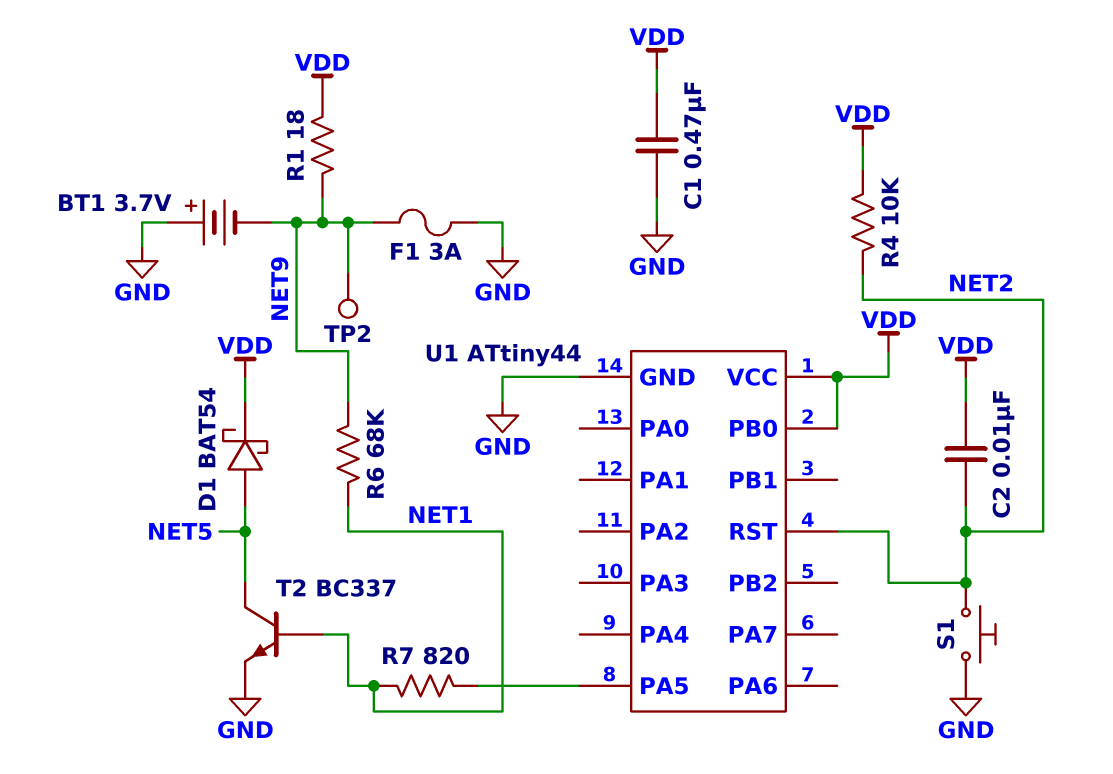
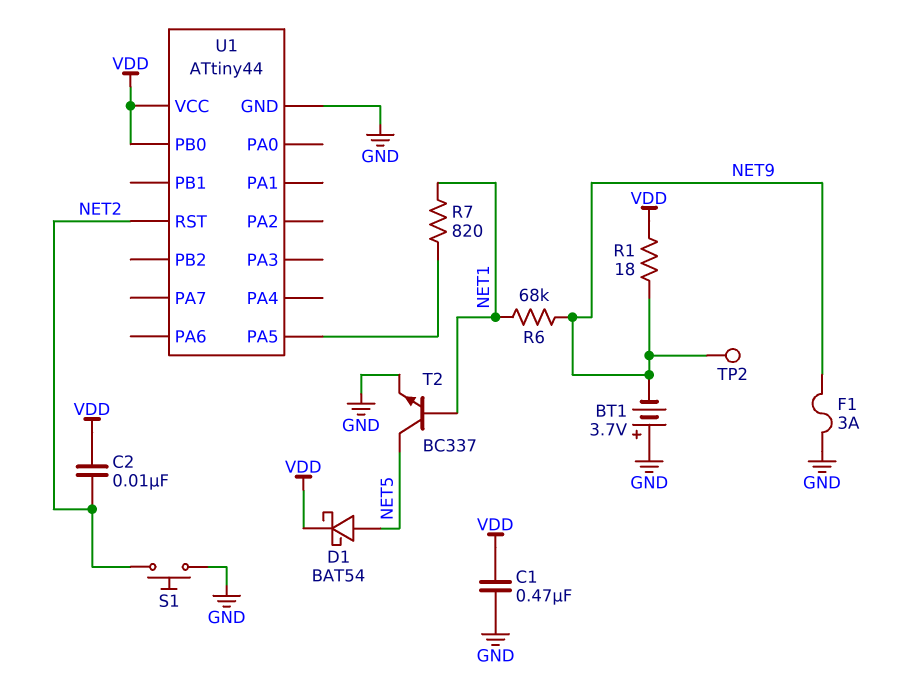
R4: 10k (NET2, VDD) -> none

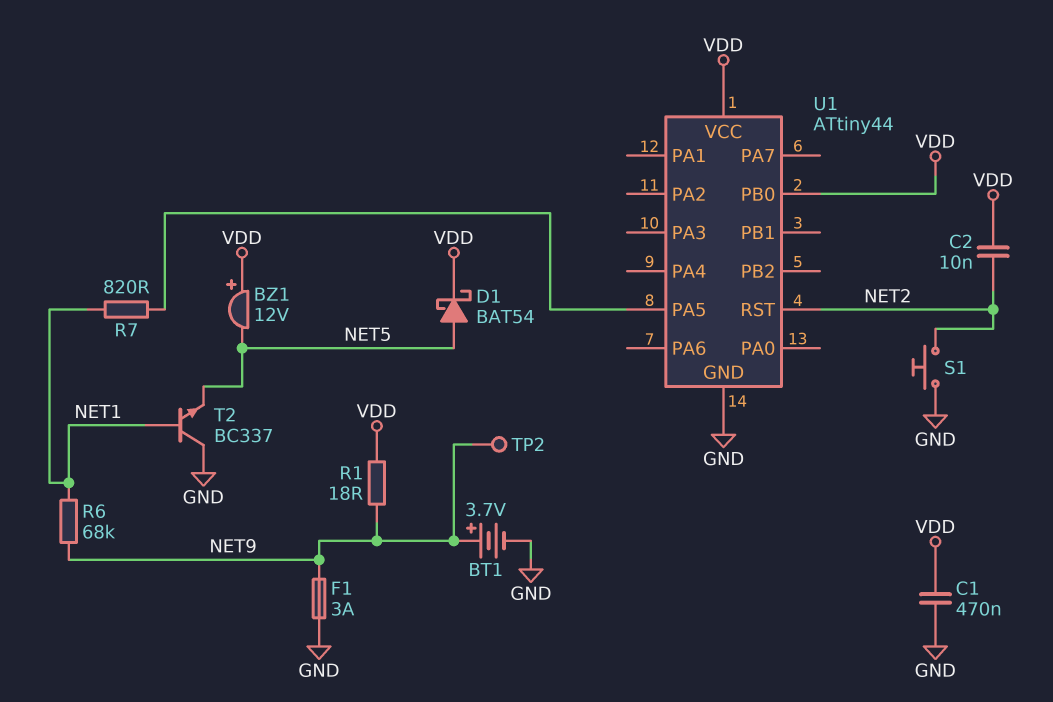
BT1: 3.7V (plus GND, minus NET9) -> 3.7V (plus NET9, minus GND)
BZ1: none -> buzzer 12V (plus VDD, minus NET5)
T2: NPN BC337 (B NET1, C NET5, E GND) -> NPN BC337 (B NET1, C GND, E NET5)

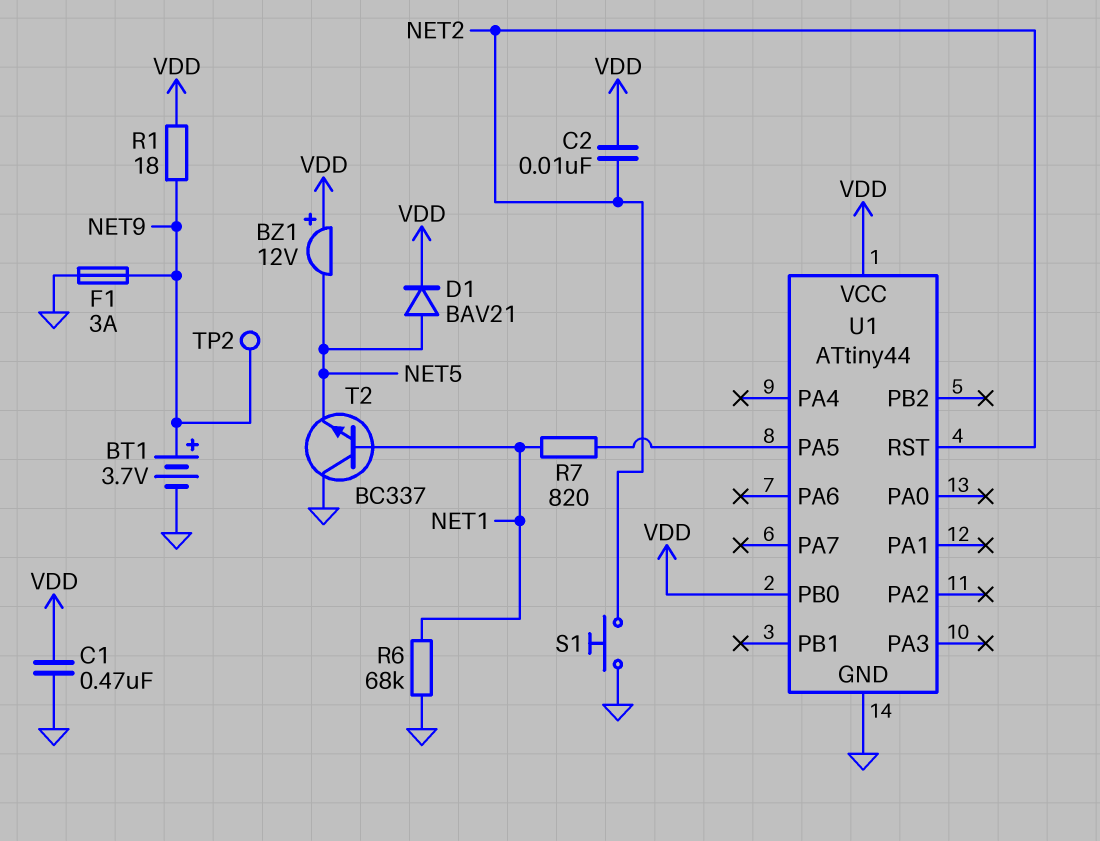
D1: schottky BAT54 (A NET5, K VDD) -> diode BAV21 (A NET5, K VDD)
R6: 68k (NET1, NET9) -> 68k (GND, NET1)

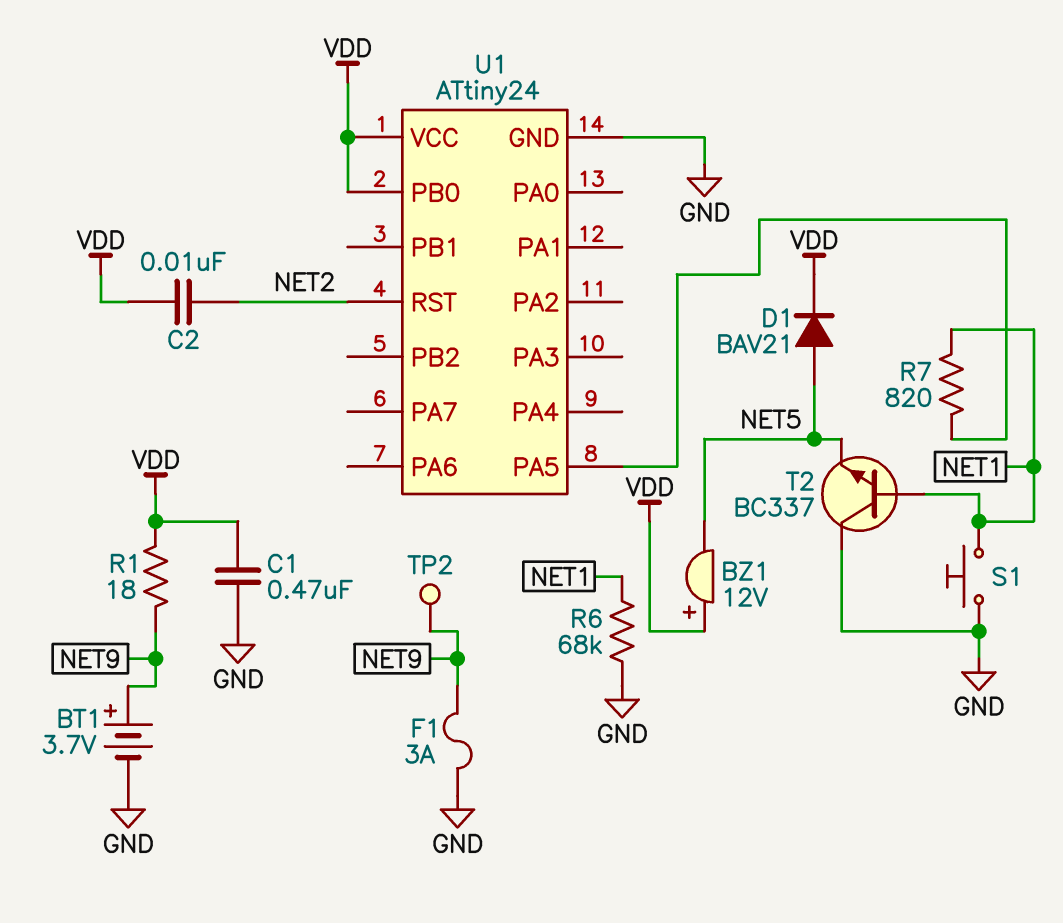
S1: button (GND, NET2) -> button (GND, NET1)
U1: ATtiny44 -> ATtiny24

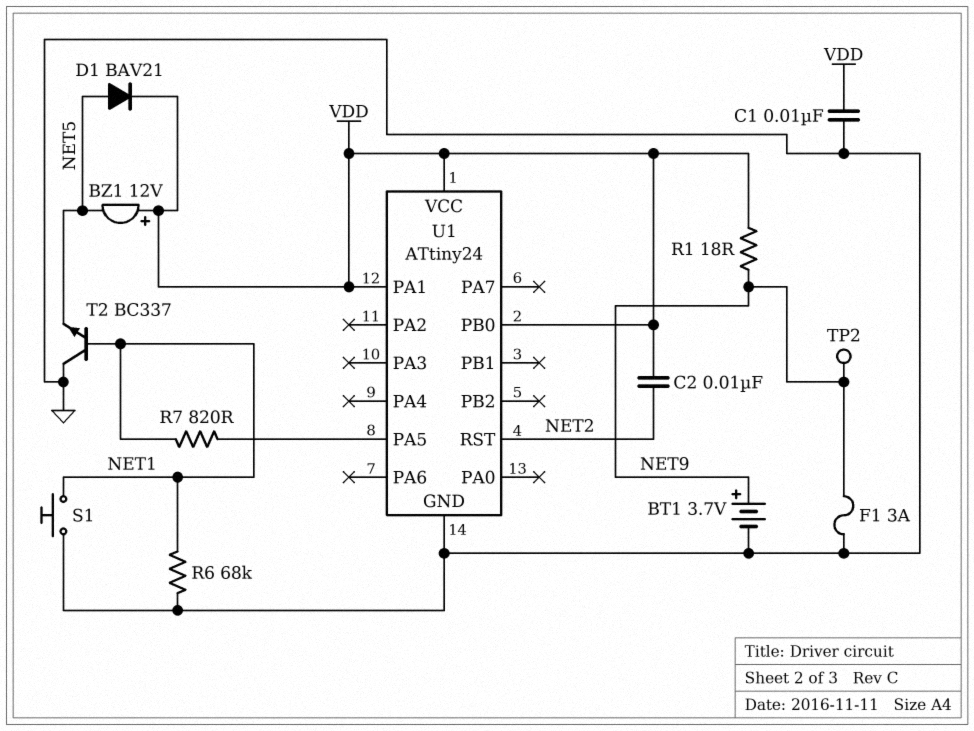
C1: 470nF (GND, VDD) -> 10nF (GND, VDD)
U1 pin PA1: none -> VDD

